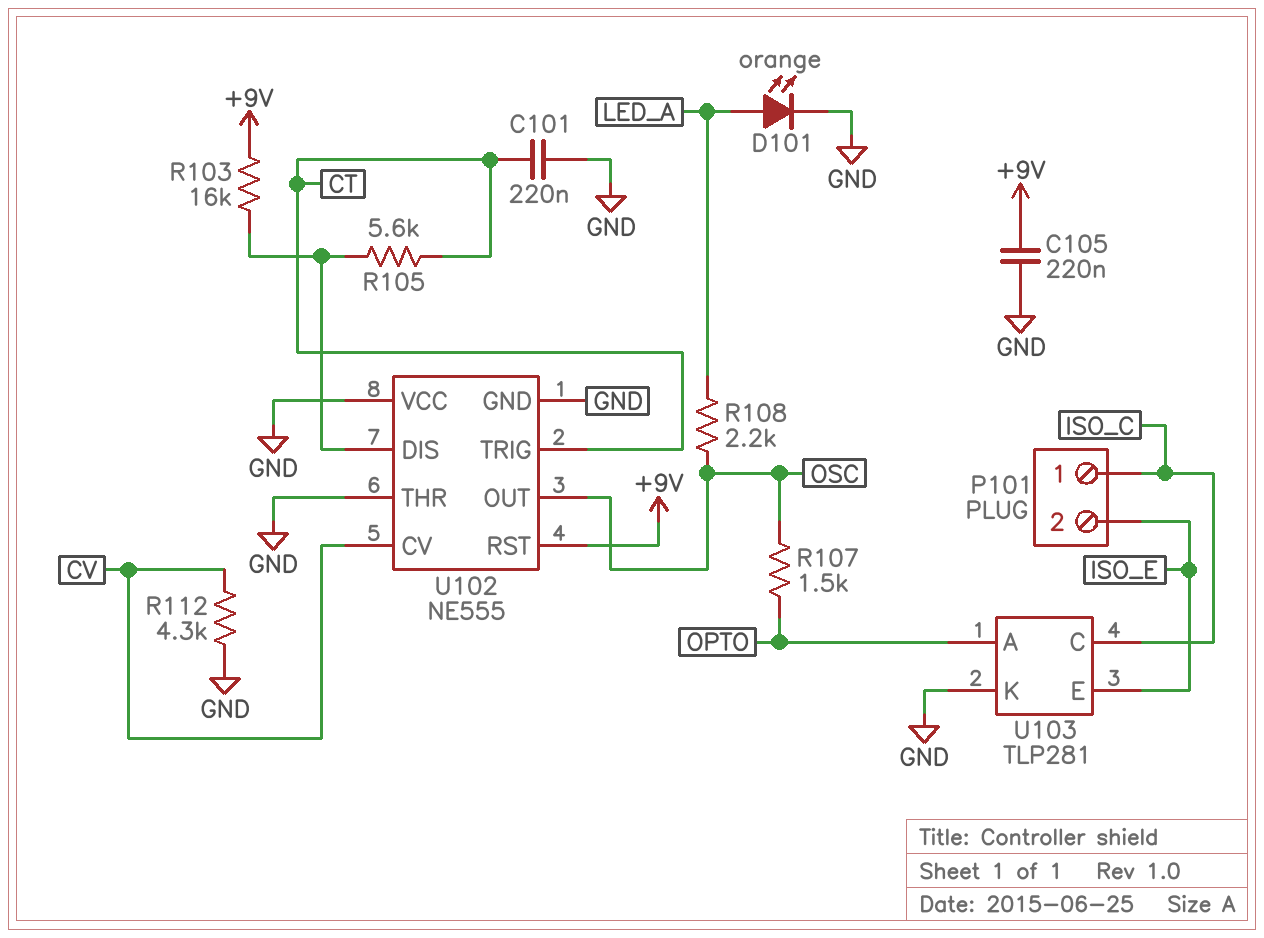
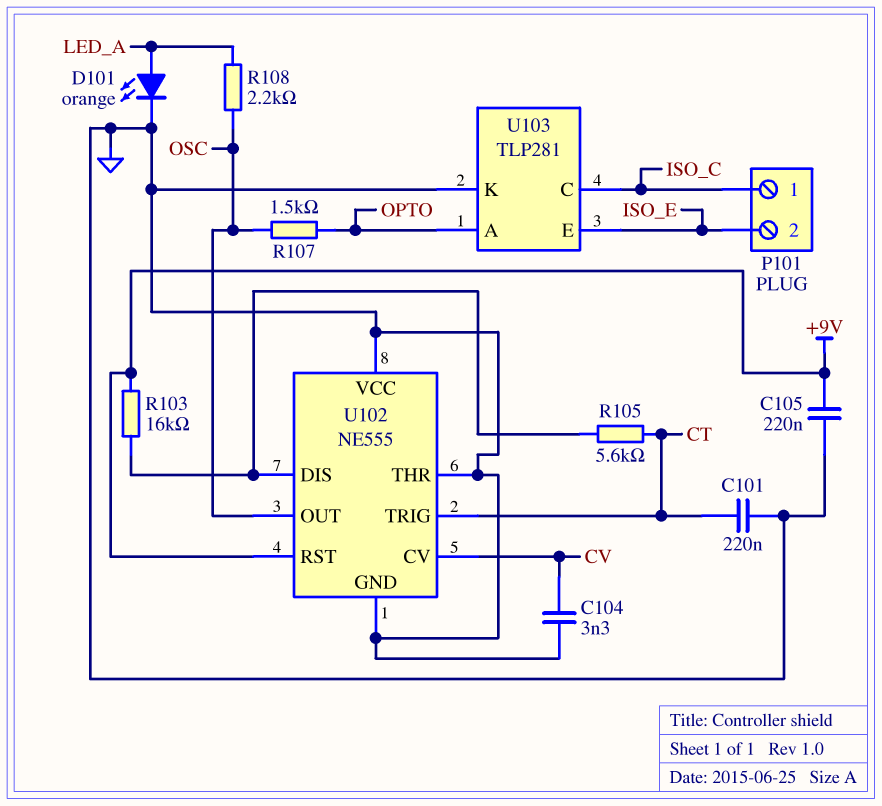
C104: none -> 3.3nF (CV, GND)
R112: 4.3k (CV, GND) -> none

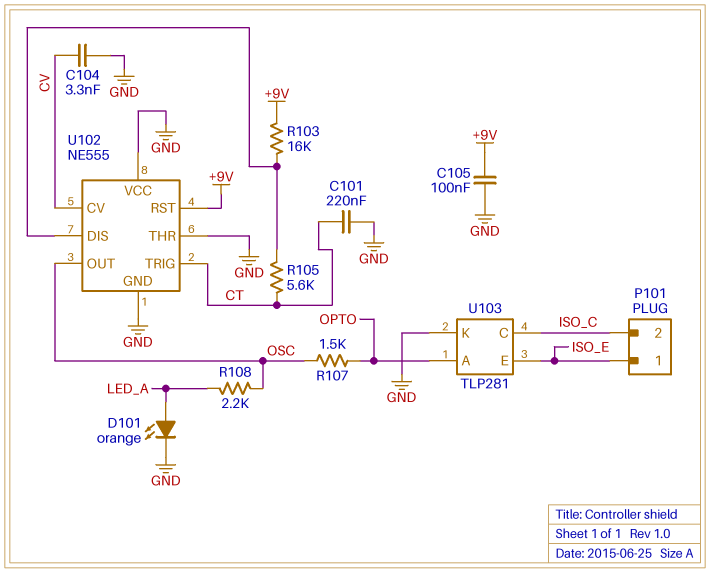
C105: 220nF (+9V, GND) -> 100nF (+9V, GND)
P101 pin 1: ISO_C -> ISO_E
P101 pin 2: ISO_E -> ISO_C

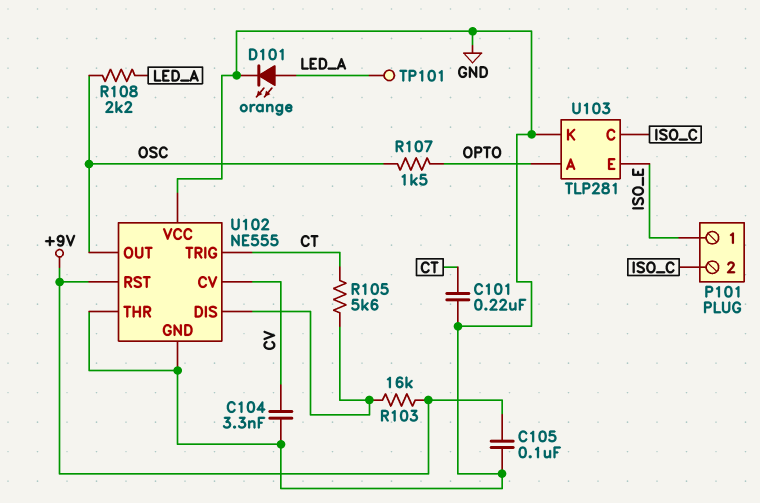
TP101: none -> test point (LED_A)

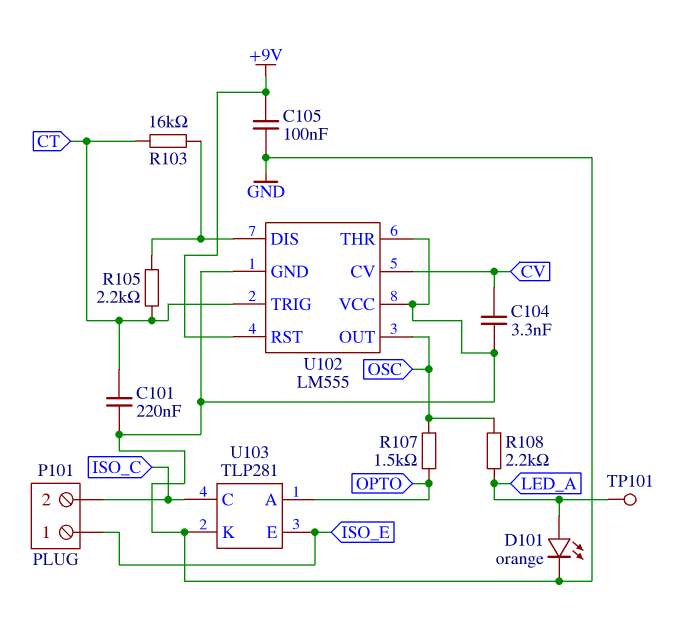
R103: 16k (+9V, U102/DIS) -> 16k (CT, U102/DIS)
R105: 5.6k (CT, U102/DIS) -> 2.2k (CT, U102/DIS)
U102: NE555 -> LM555

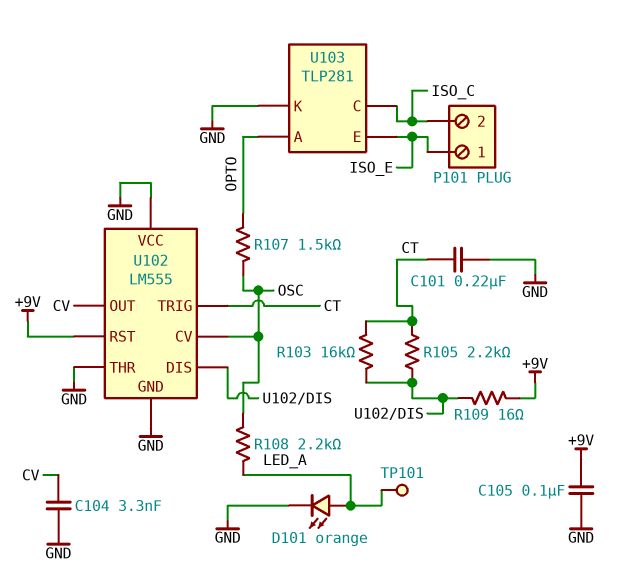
R109: none -> 16 (+9V, U102/DIS)
U102 pin CV: CV -> OSC
U102 pin OUT: OSC -> CV

